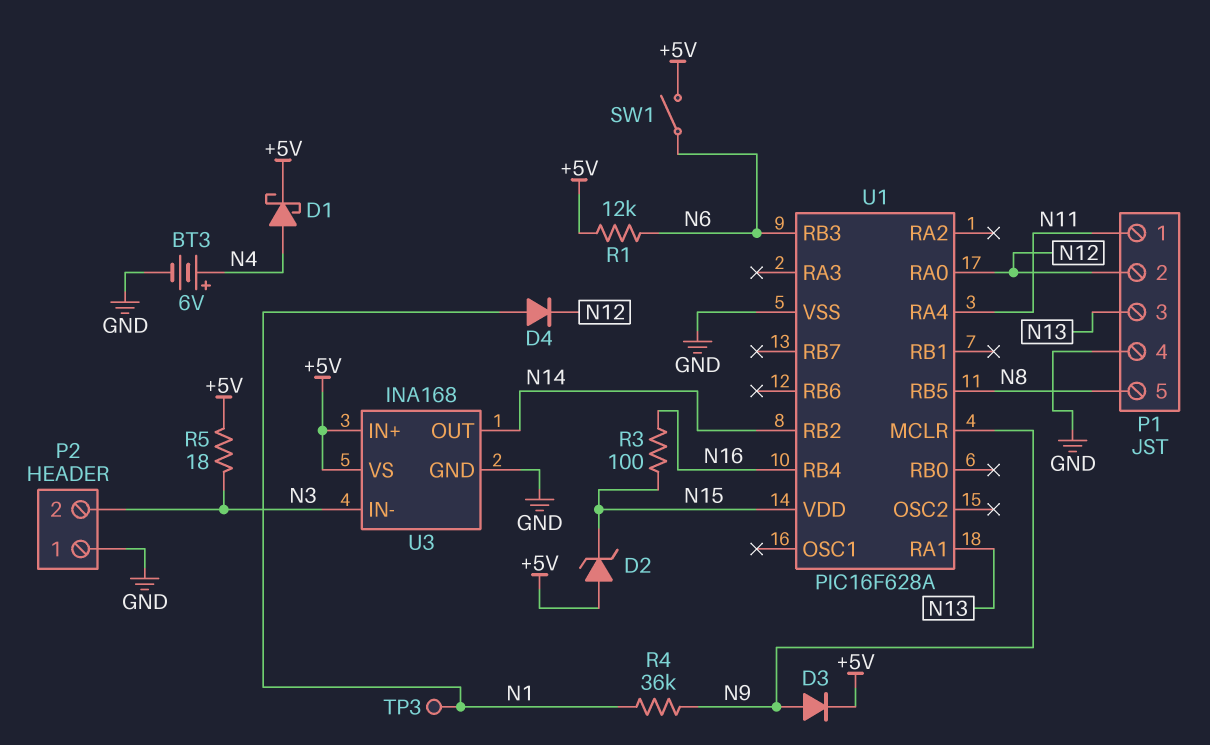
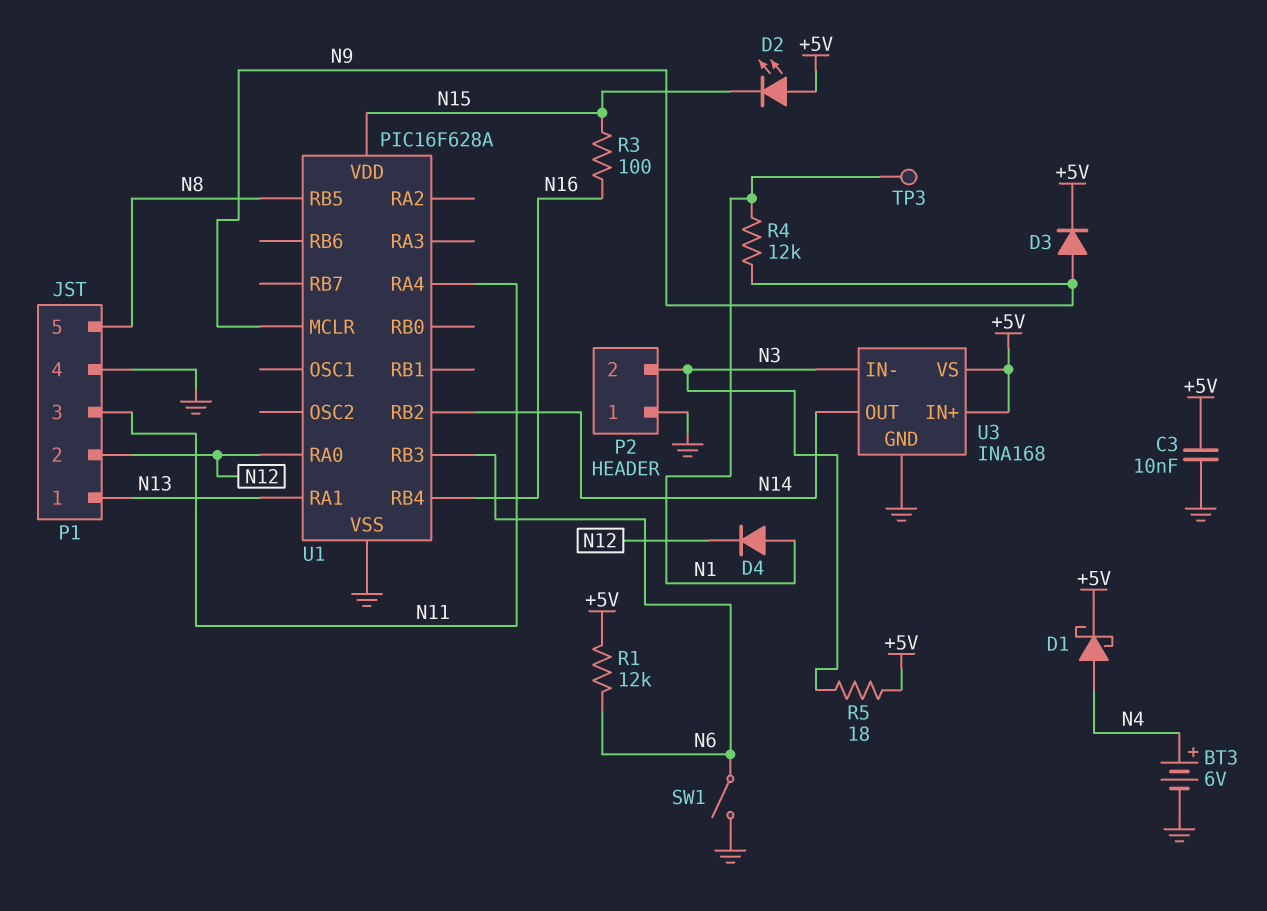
C3: none -> 10nF (+5V, GND)
D2: zener (A +5V, K N15) -> LED (A +5V, K N15)
P1 pin 1: N11 -> N13
P1 pin 3: N13 -> N11
R4: 36k (N1, N9) -> 12k (N1, N9)
SW1: switch (+5V, N6) -> switch (GND, N6)

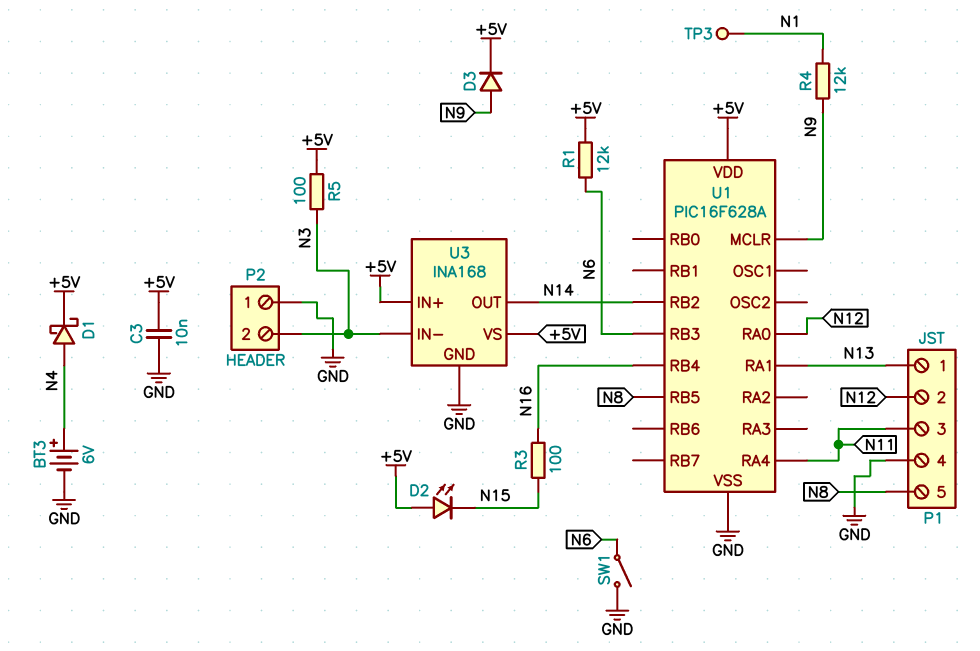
D4: diode (A N1, K N12) -> none
R5: 18 (+5V, N3) -> 100 (+5V, N3)
U1 pin VDD: N15 -> +5V

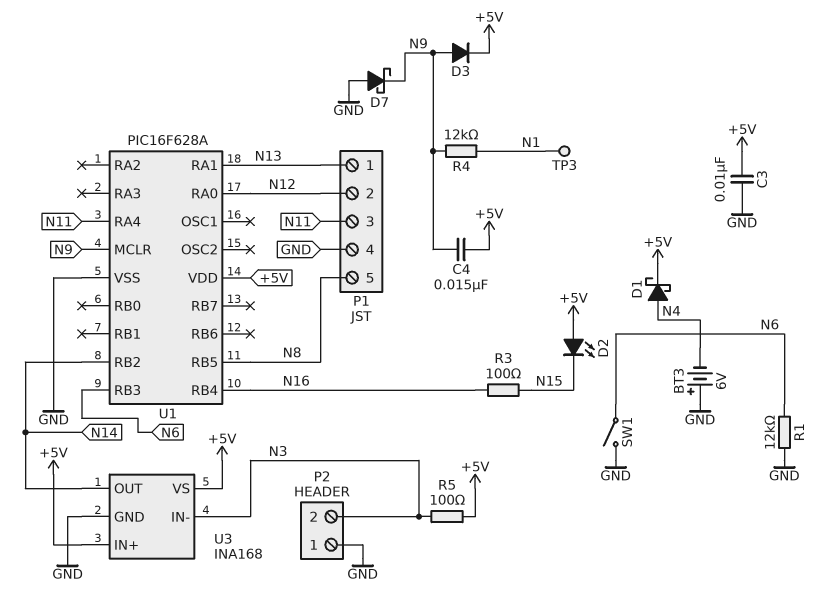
BT3: 6V (plus N4, minus GND) -> 6V (plus GND, minus N4)
C4: none -> 15nF (+5V, N9)
D7: none -> schottky (A GND, K N9)
R1: 12k (+5V, N6) -> 12k (GND, N6)

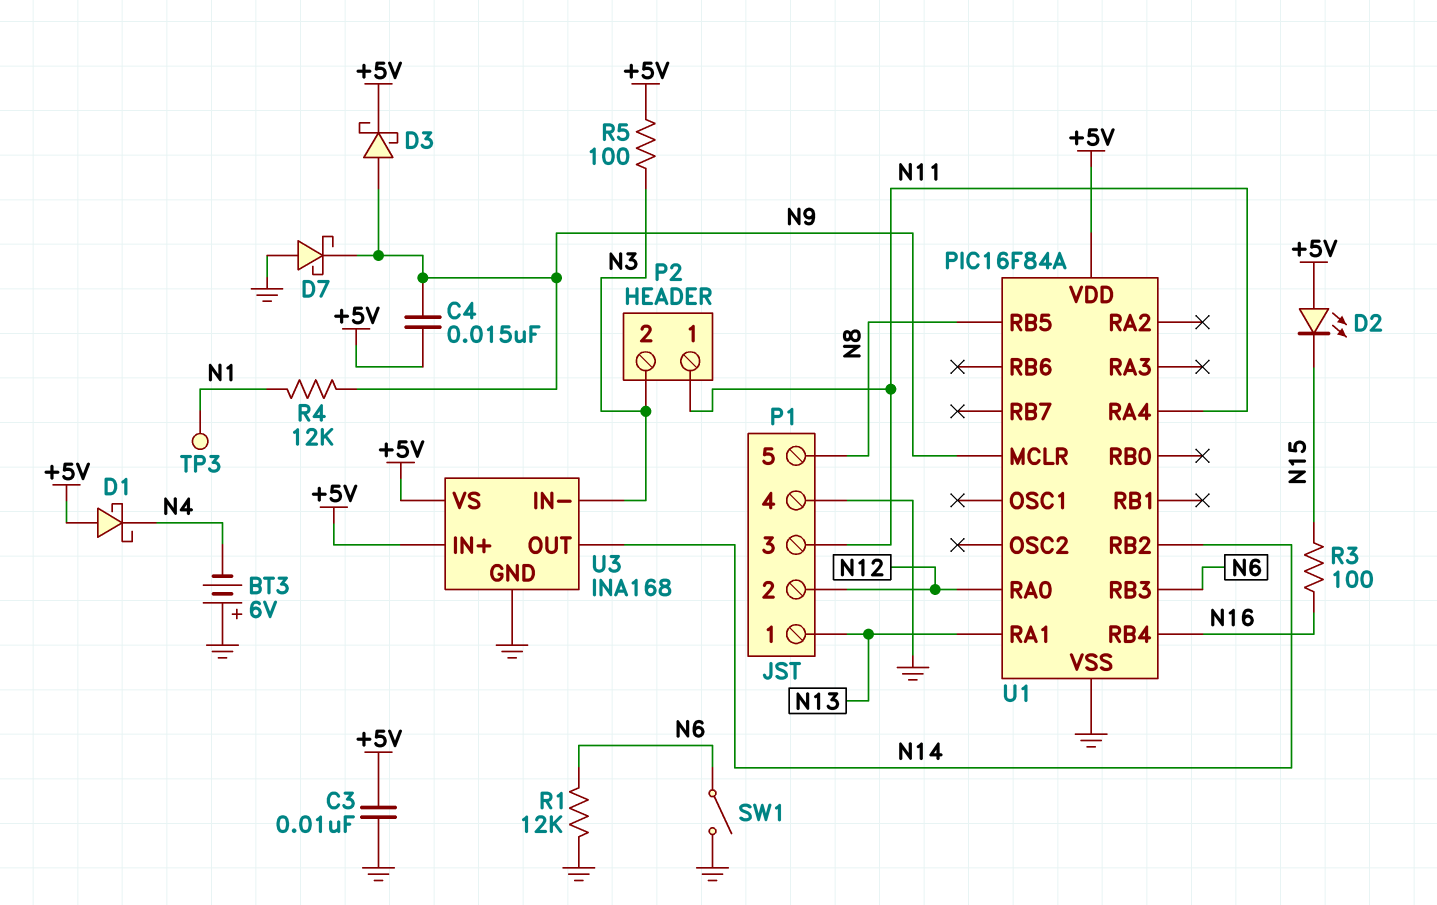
D1: schottky (A N4, K +5V) -> schottky (A +5V, K N4)
D3: diode (A N9, K +5V) -> schottky (A N9, K +5V)
P2 pin 1: GND -> N11
U1: PIC16F628A -> PIC16F84A

